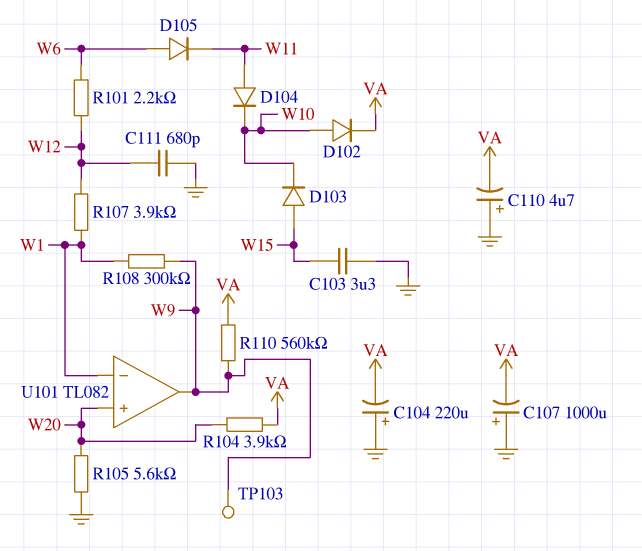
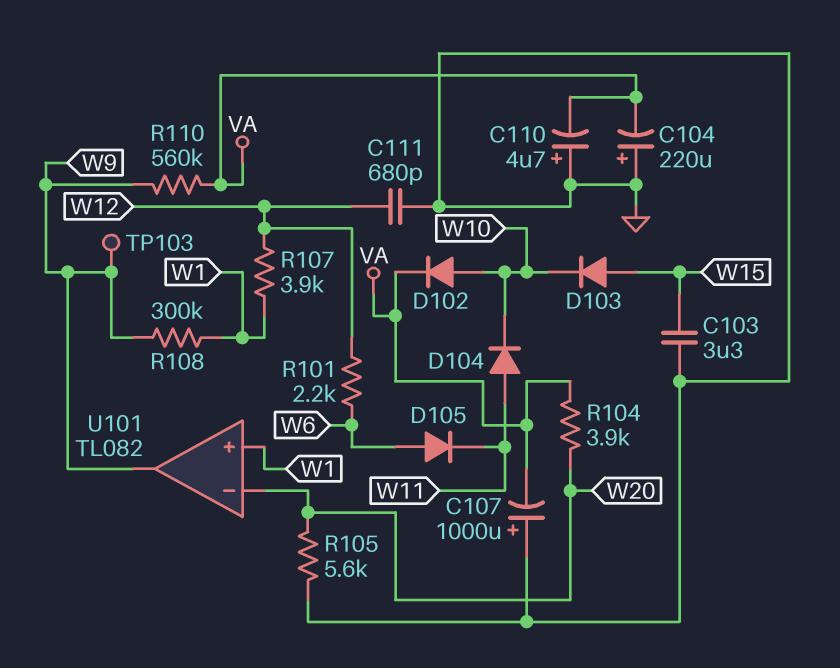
U101 pin in+: W20 -> W1
U101 pin in-: W1 -> W20

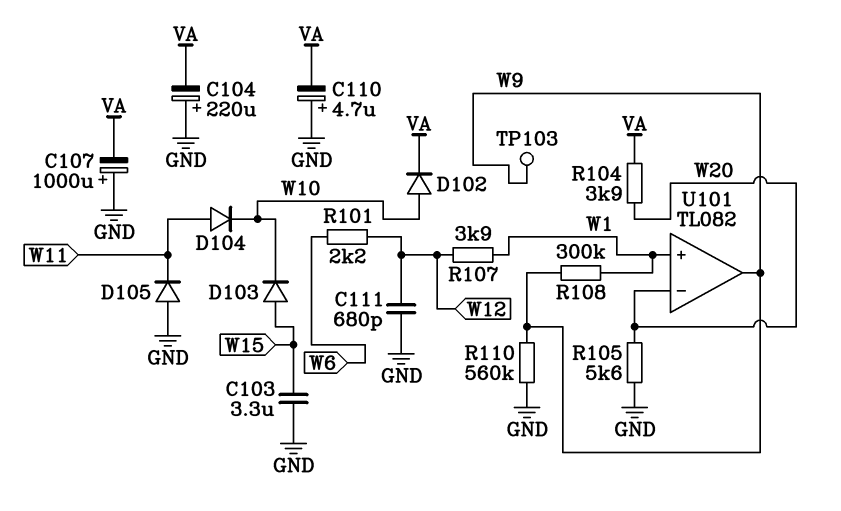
D105: diode (A W6, K W11) -> diode (A GND, K W11)
R110: 560k (VA, W9) -> 560k (GND, W9)

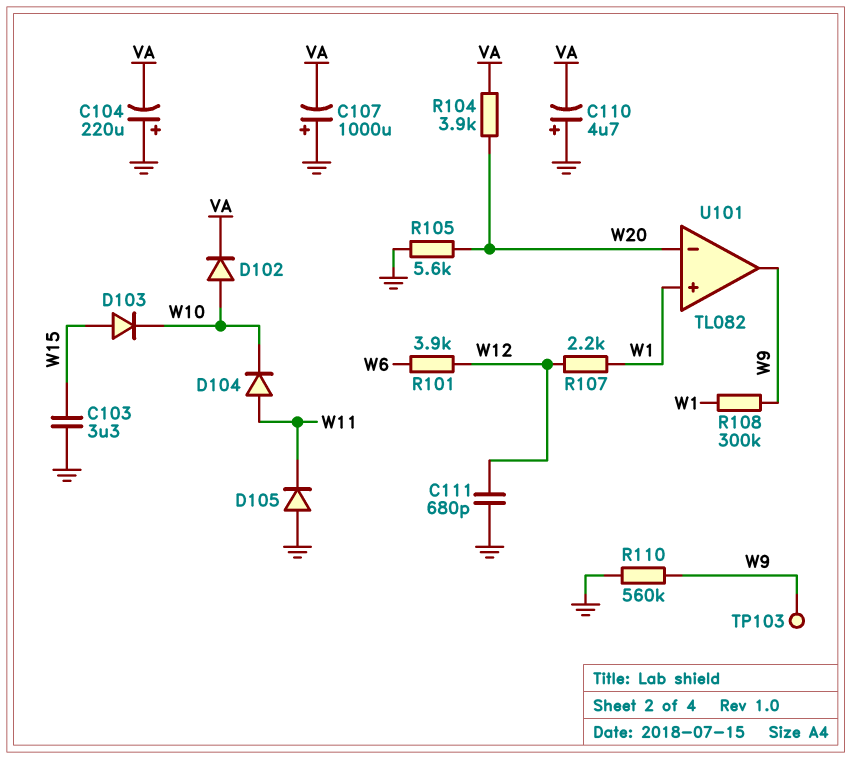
R101: 2.2k (W6, W12) -> 3.9k (W6, W12)
R107: 3.9k (W1, W12) -> 2.2k (W1, W12)

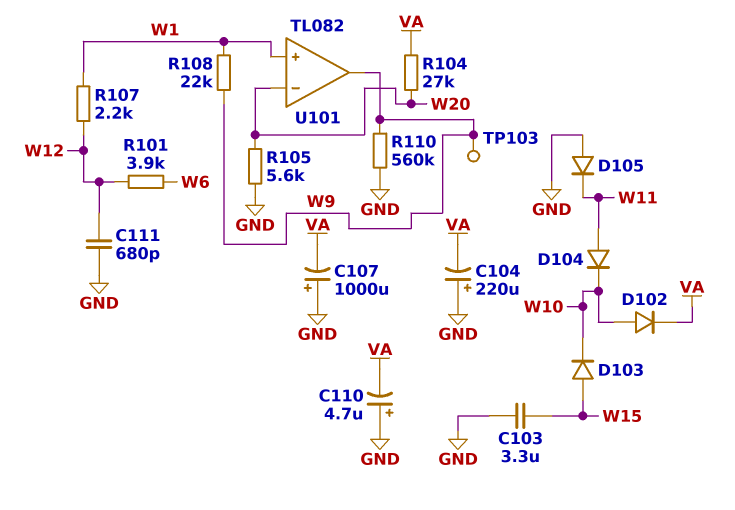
R104: 3.9k (VA, W20) -> 27k (VA, W20)
R108: 300k (W1, W9) -> 22k (W1, W9)

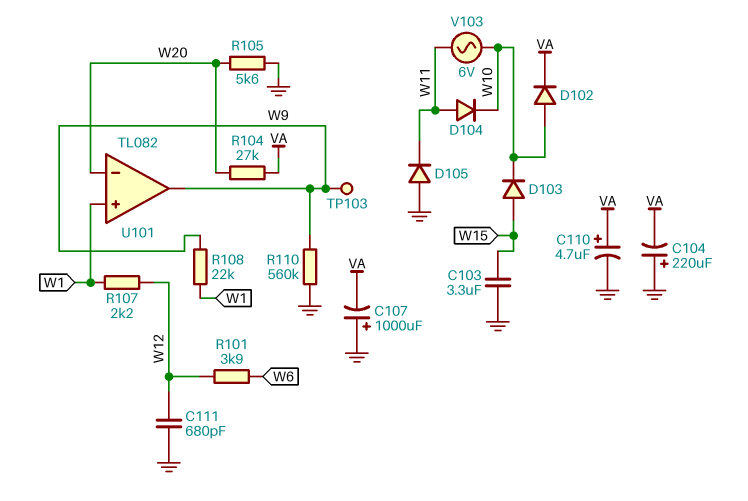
C110: 4.7uF (plus GND, minus VA) -> 4.7uF (plus VA, minus GND)
V103: none -> AC 6V (W10, W11)

